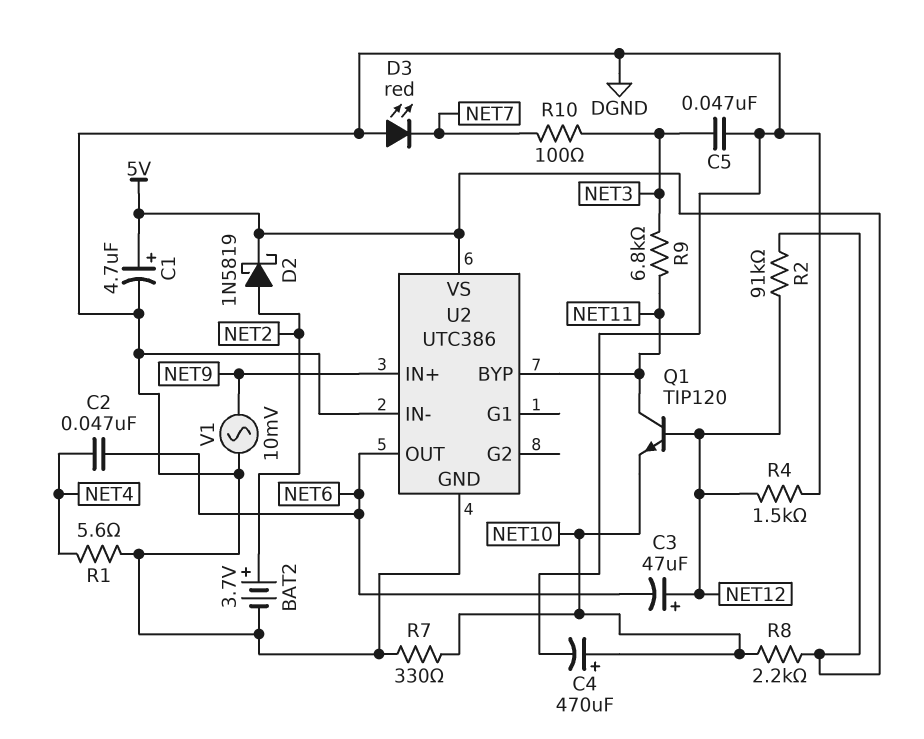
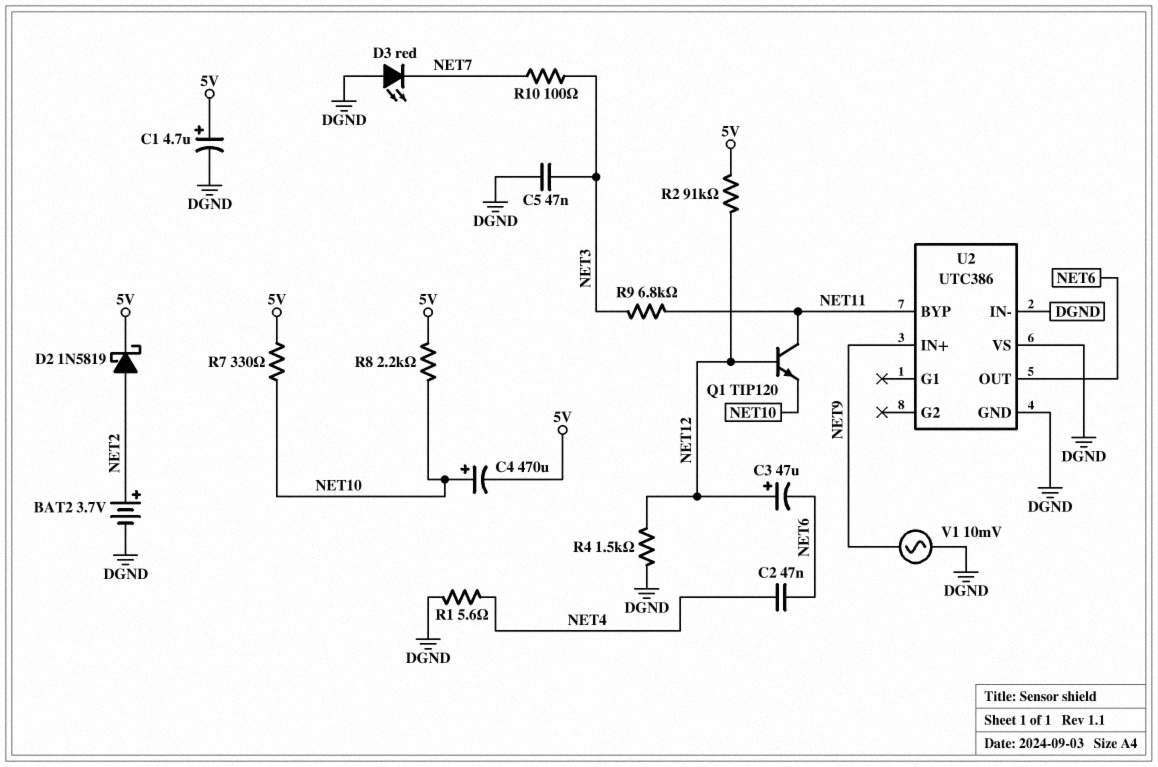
C4: 470uF (plus NET10, minus DGND) -> 470uF (plus NET10, minus 5V)
R7: 330 (DGND, NET10) -> 330 (5V, NET10)
U2 pin VS: 5V -> DGND

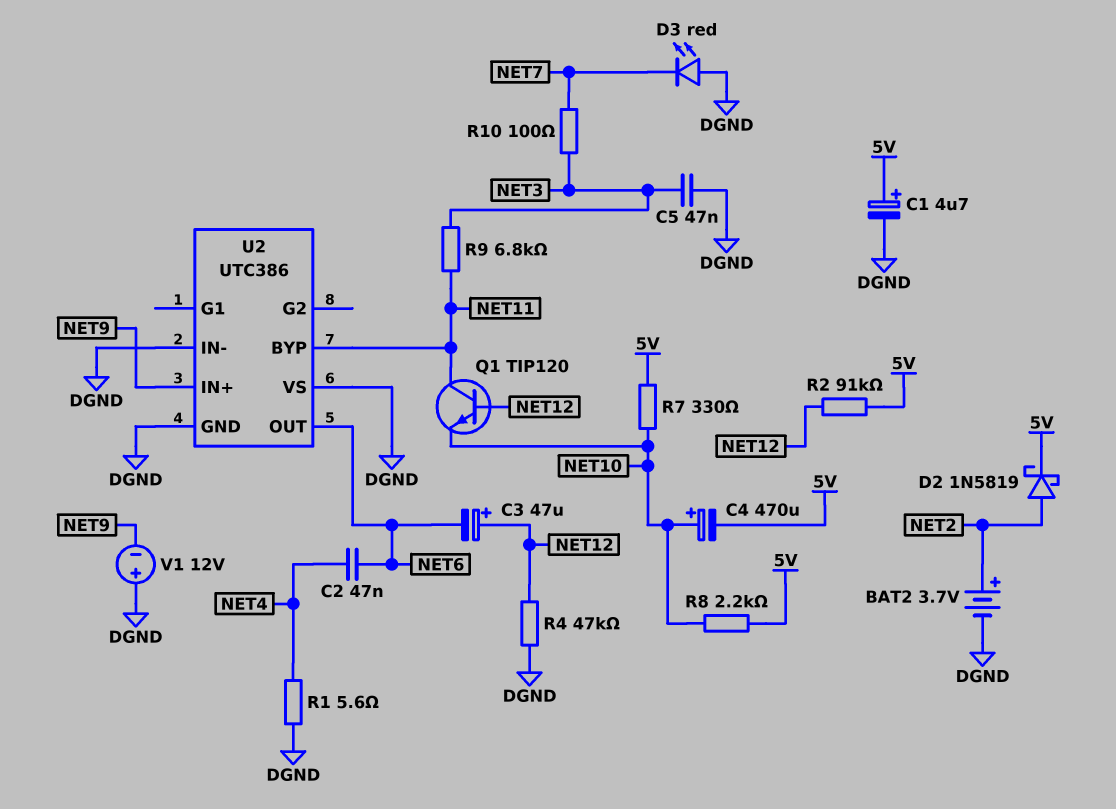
R4: 1.5k (DGND, NET12) -> 47k (DGND, NET12)
V1: AC 10mV (DGND, NET9) -> 12V (plus DGND, minus NET9)

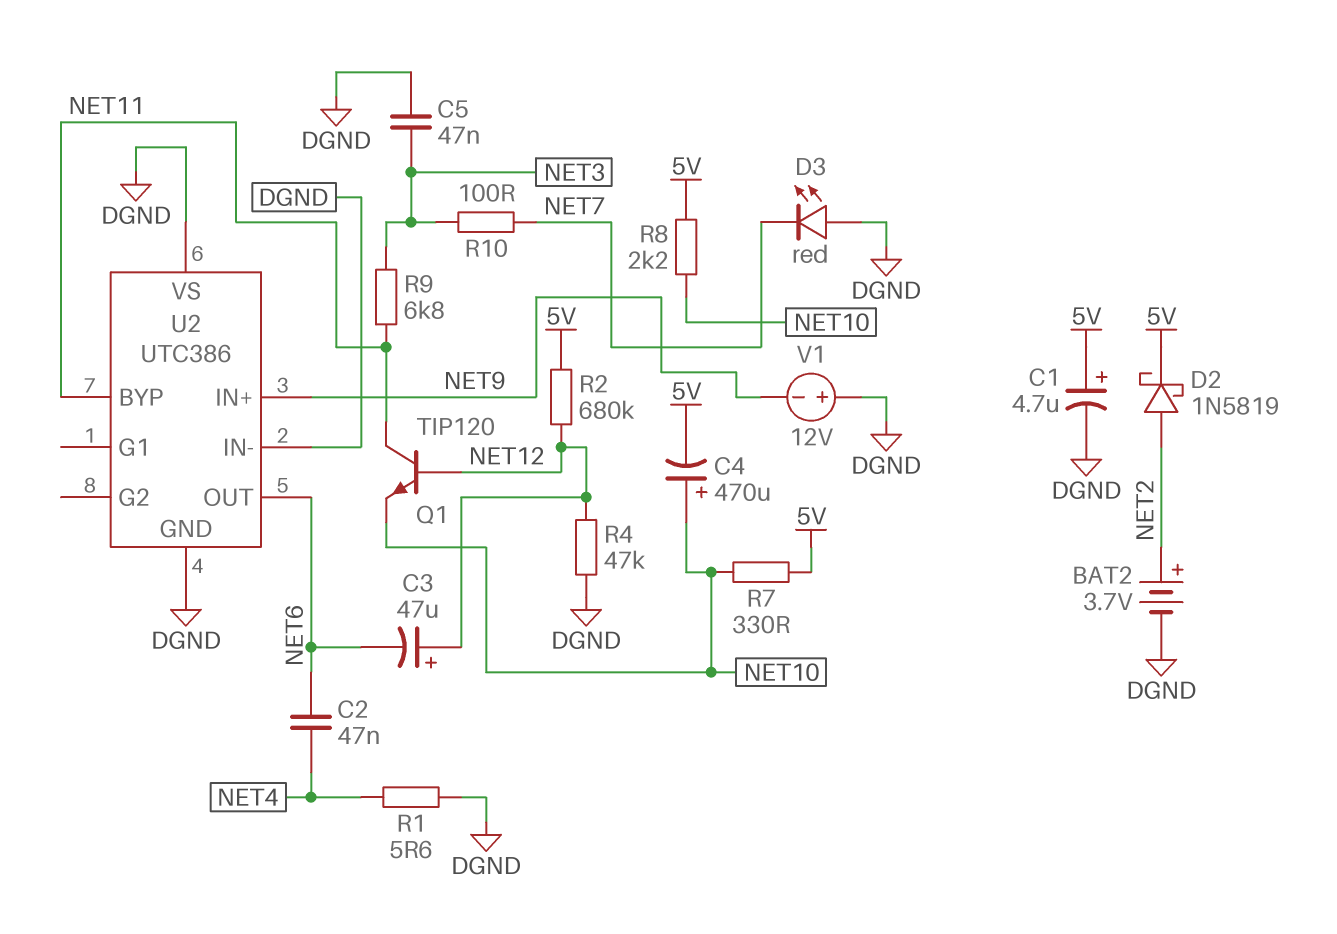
R2: 91k (5V, NET12) -> 680k (5V, NET12)

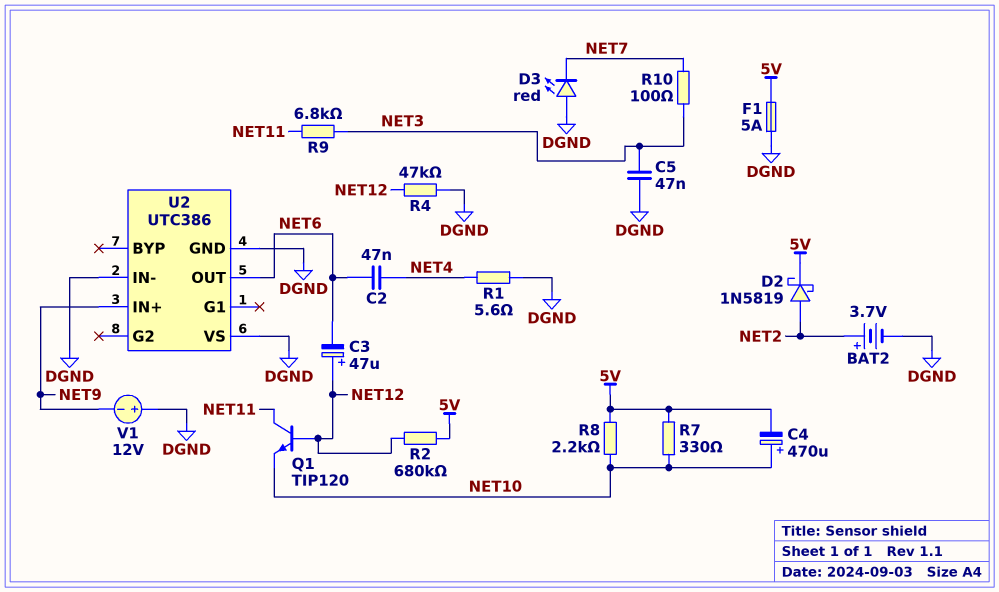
C1: 4.7uF (plus 5V, minus DGND) -> none
F1: none -> 5A (5V, DGND)
U2 pin BYP: NET11 -> none

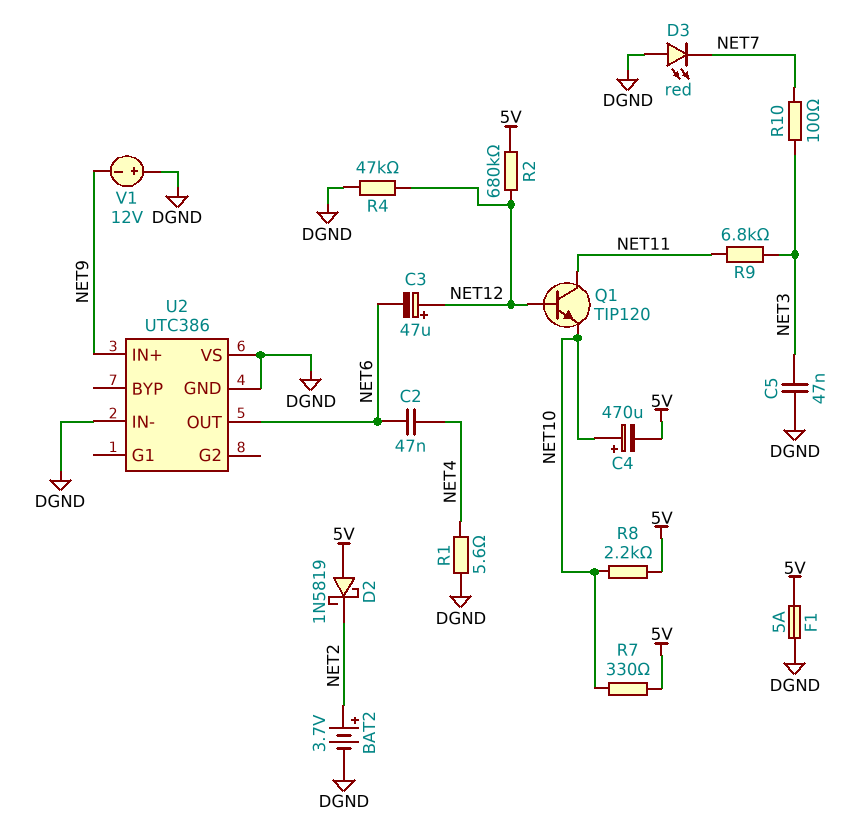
D2: schottky 1N5819 (A NET2, K 5V) -> schottky 1N5819 (A 5V, K NET2)

